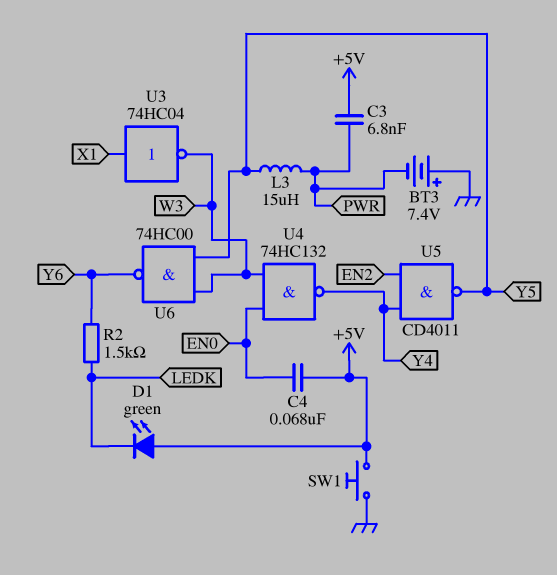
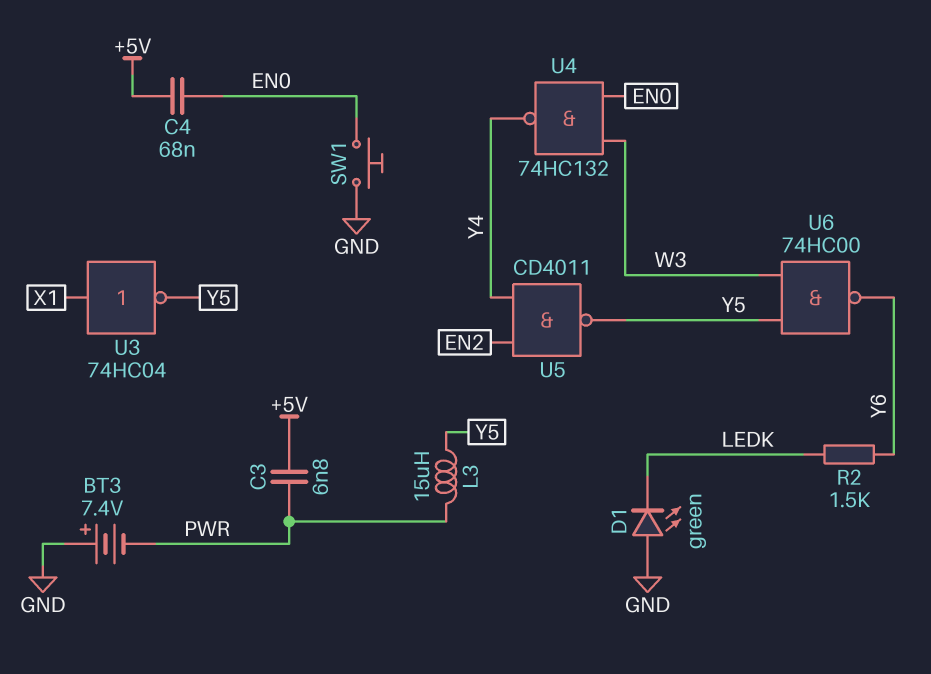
D1: LED green (A +5V, K LEDK) -> LED green (A GND, K LEDK)
SW1: button (+5V, GND) -> button (EN0, GND)
U3: NOT 74HC04 (in X1, out W3) -> NOT 74HC04 (in X1, out Y5)

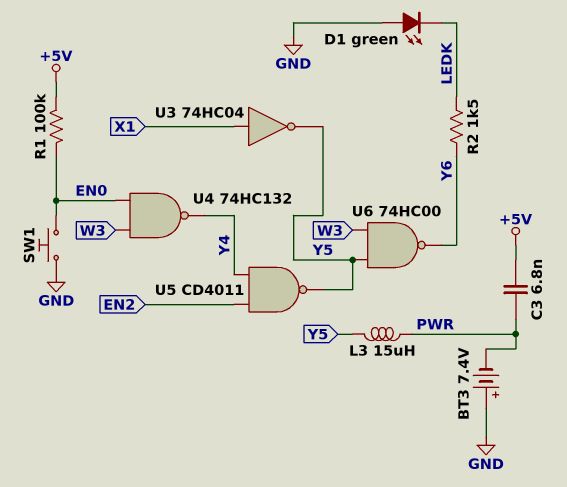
C4: 68nF (+5V, EN0) -> none
R1: none -> 100k (+5V, EN0)

